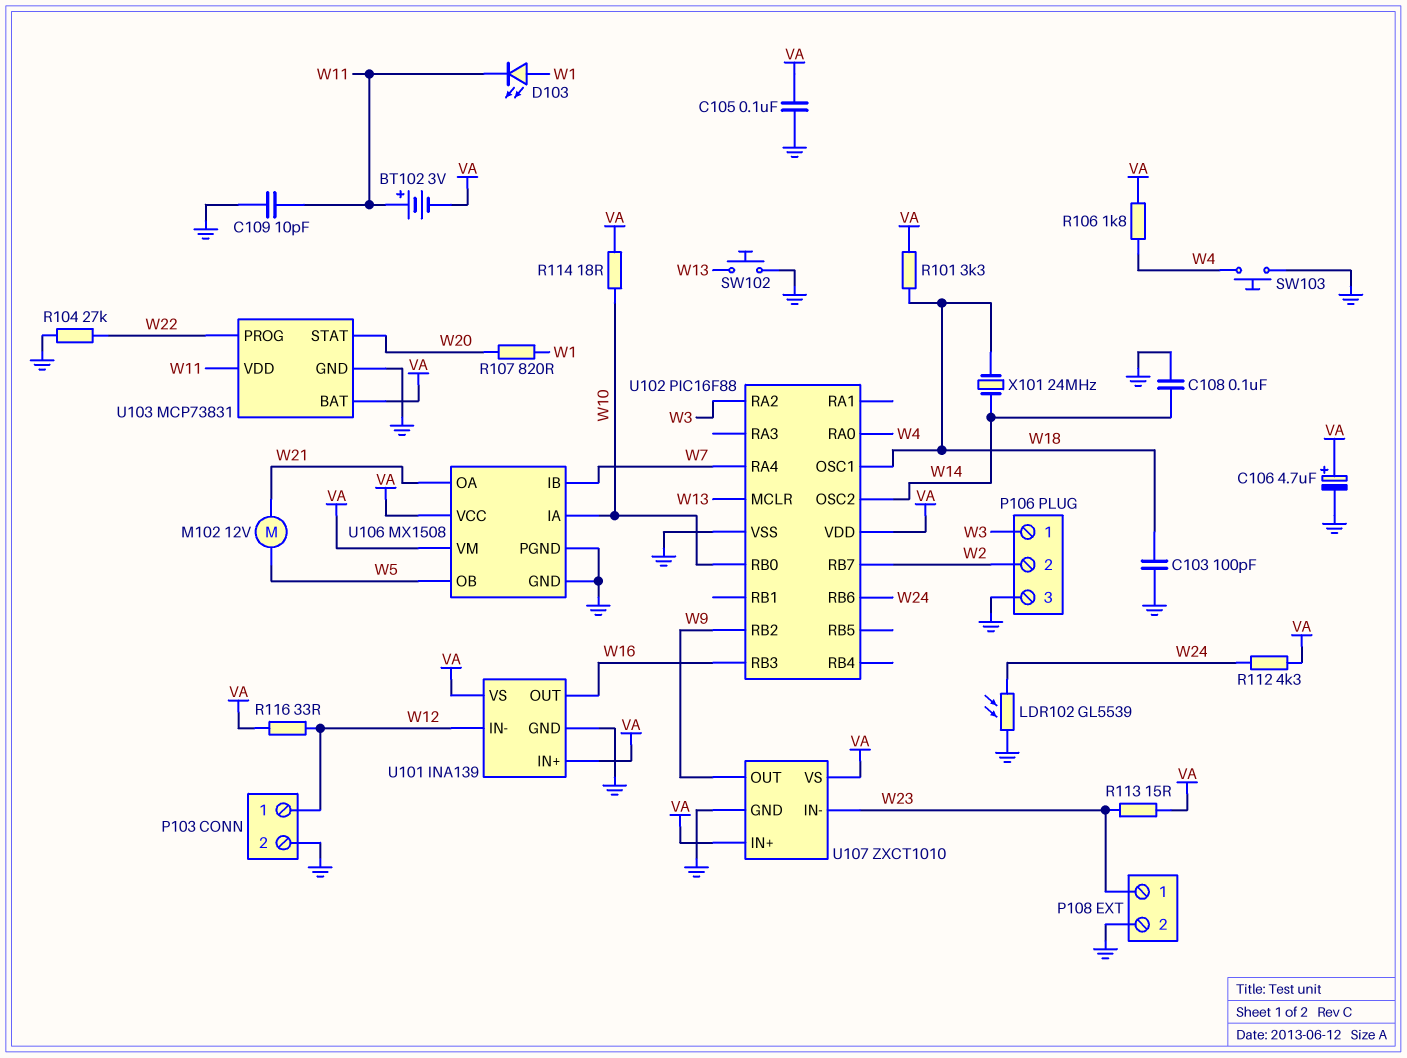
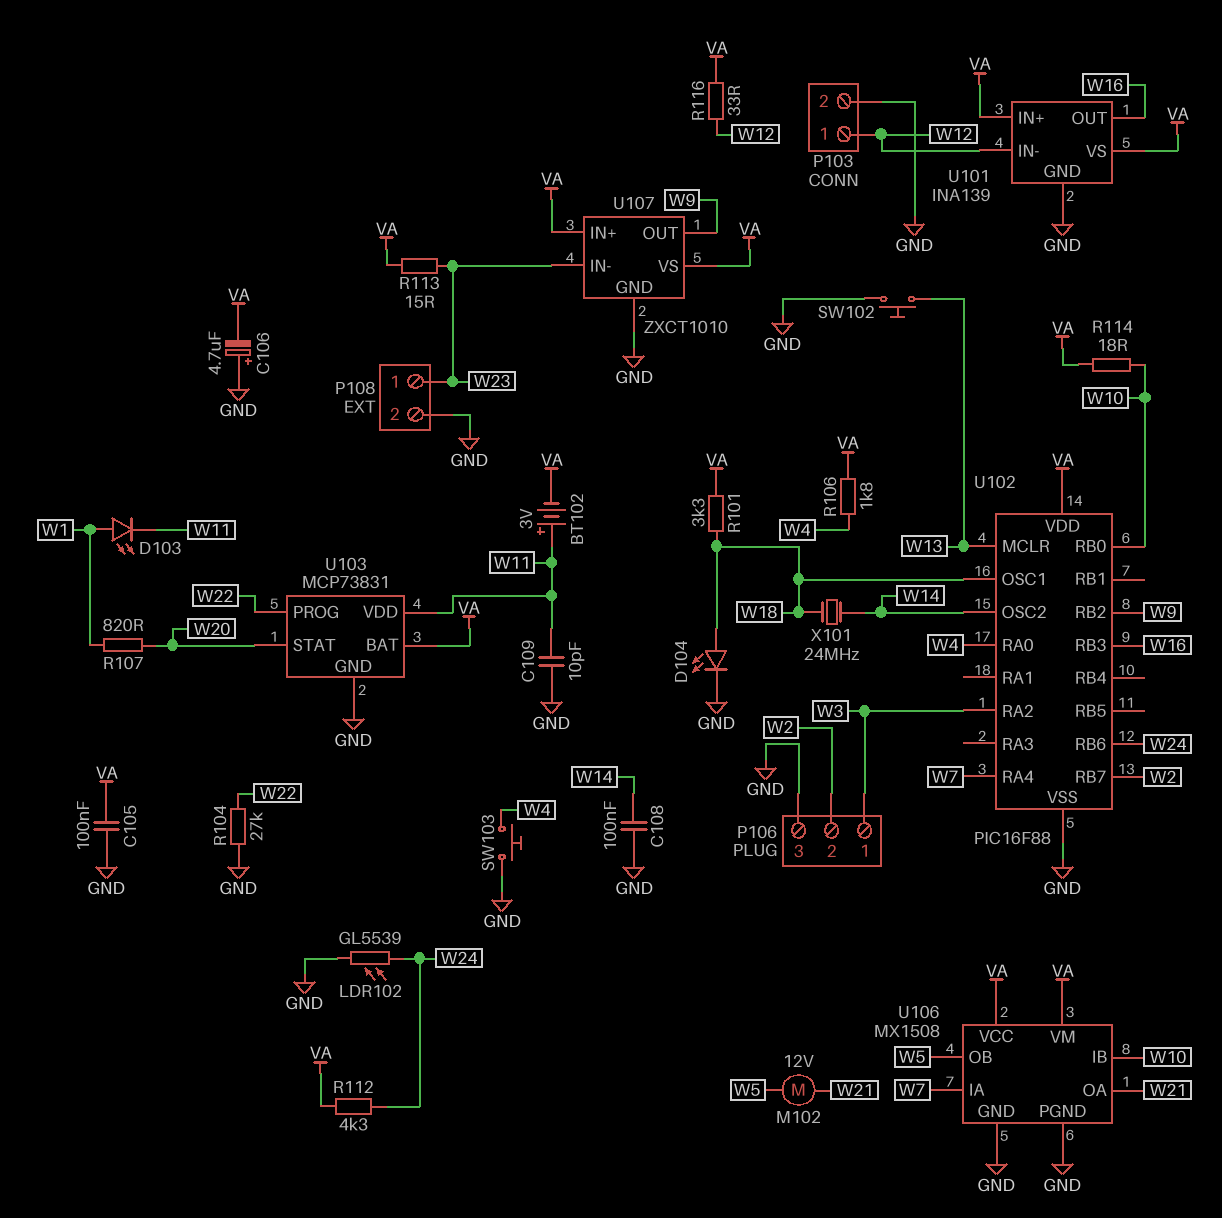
C103: 100pF (GND, W18) -> none
C106: 4.7uF (plus VA, minus GND) -> 4.7uF (plus GND, minus VA)
D104: none -> LED (A W18, K GND)
U106 pin IA: W10 -> W7
U106 pin IB: W7 -> W10

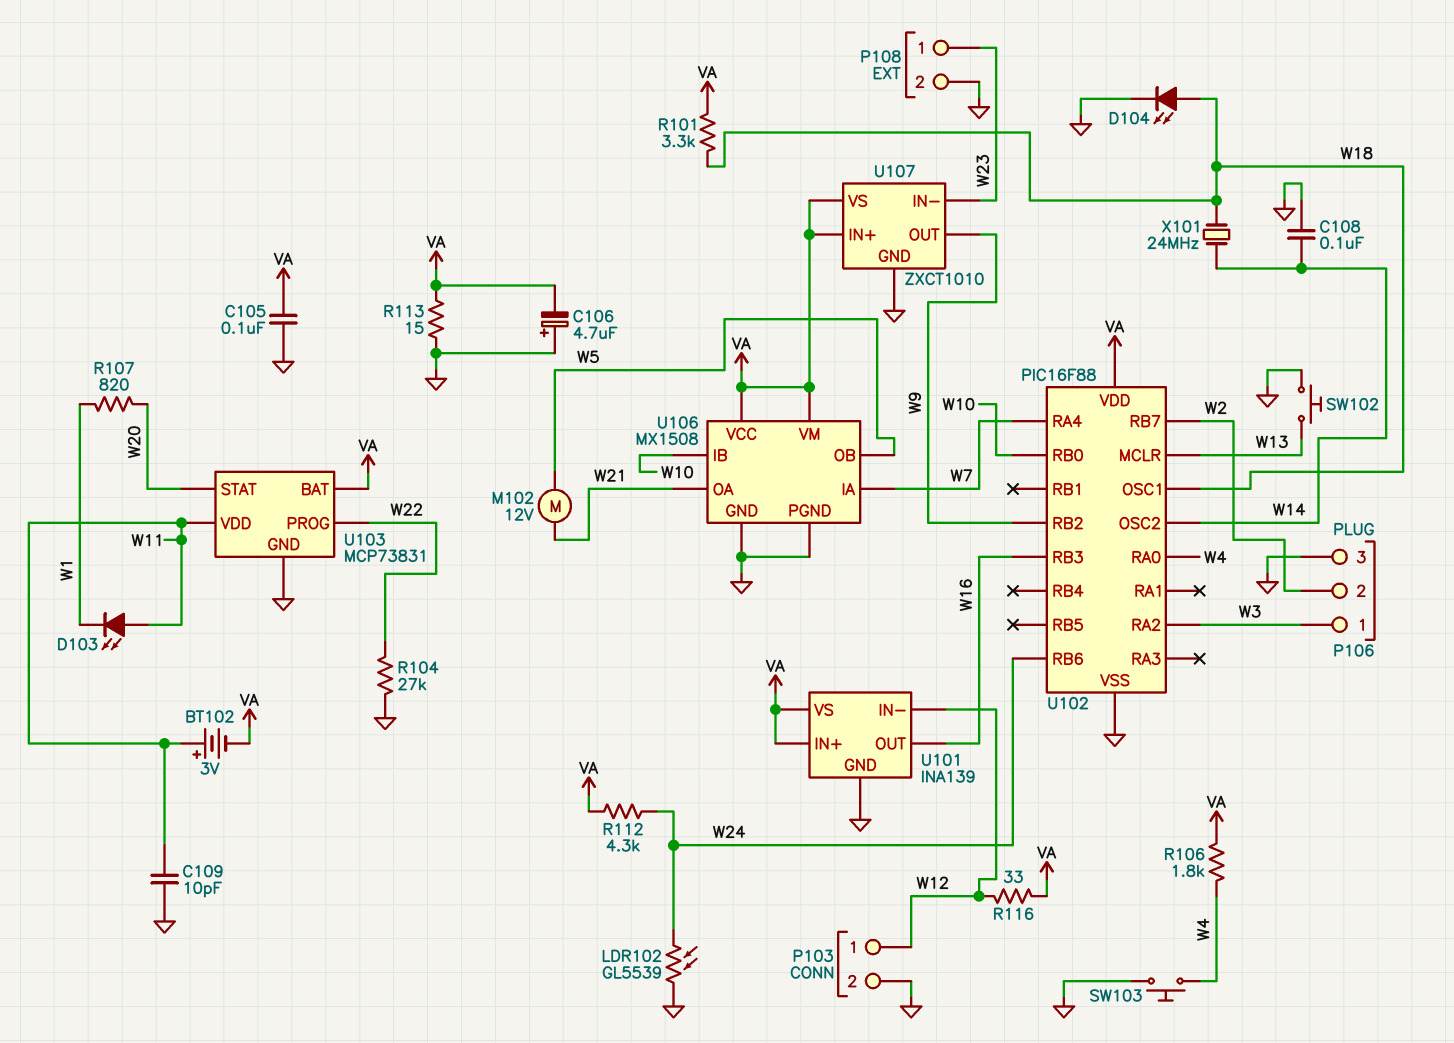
D103: LED (A W1, K W11) -> LED (A W11, K W1)
R113: 15 (VA, W23) -> 15 (GND, VA)
R114: 18 (VA, W10) -> none

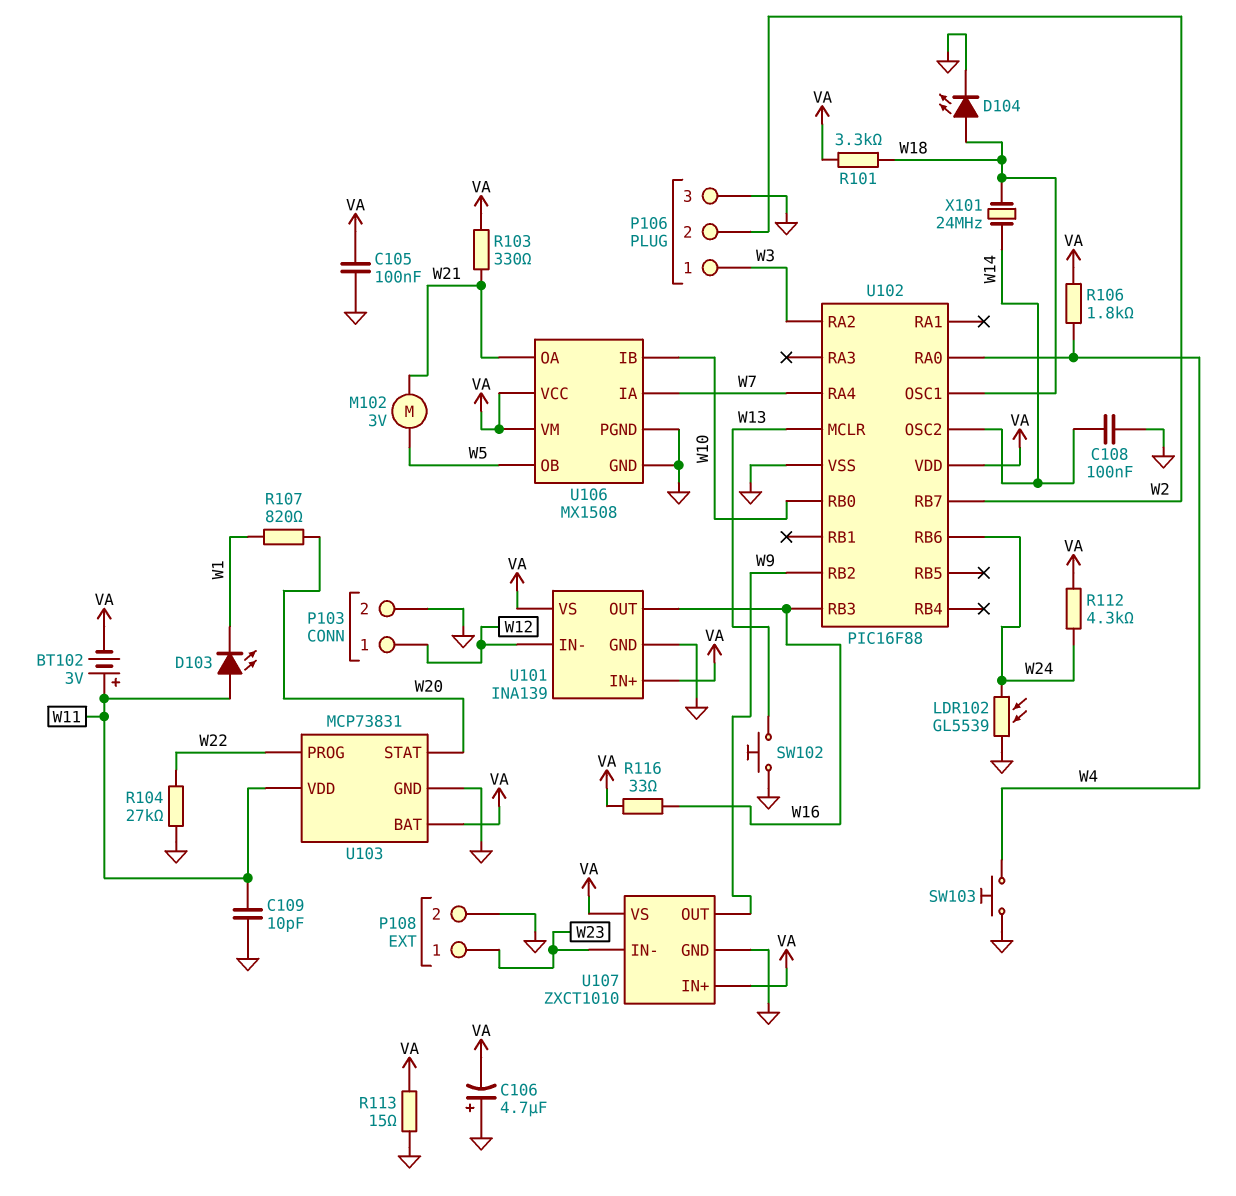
M102: motor 12V (W5, W21) -> motor 3V (W5, W21)
R103: none -> 330 (VA, W21)
R116: 33 (VA, W12) -> 33 (VA, W16)

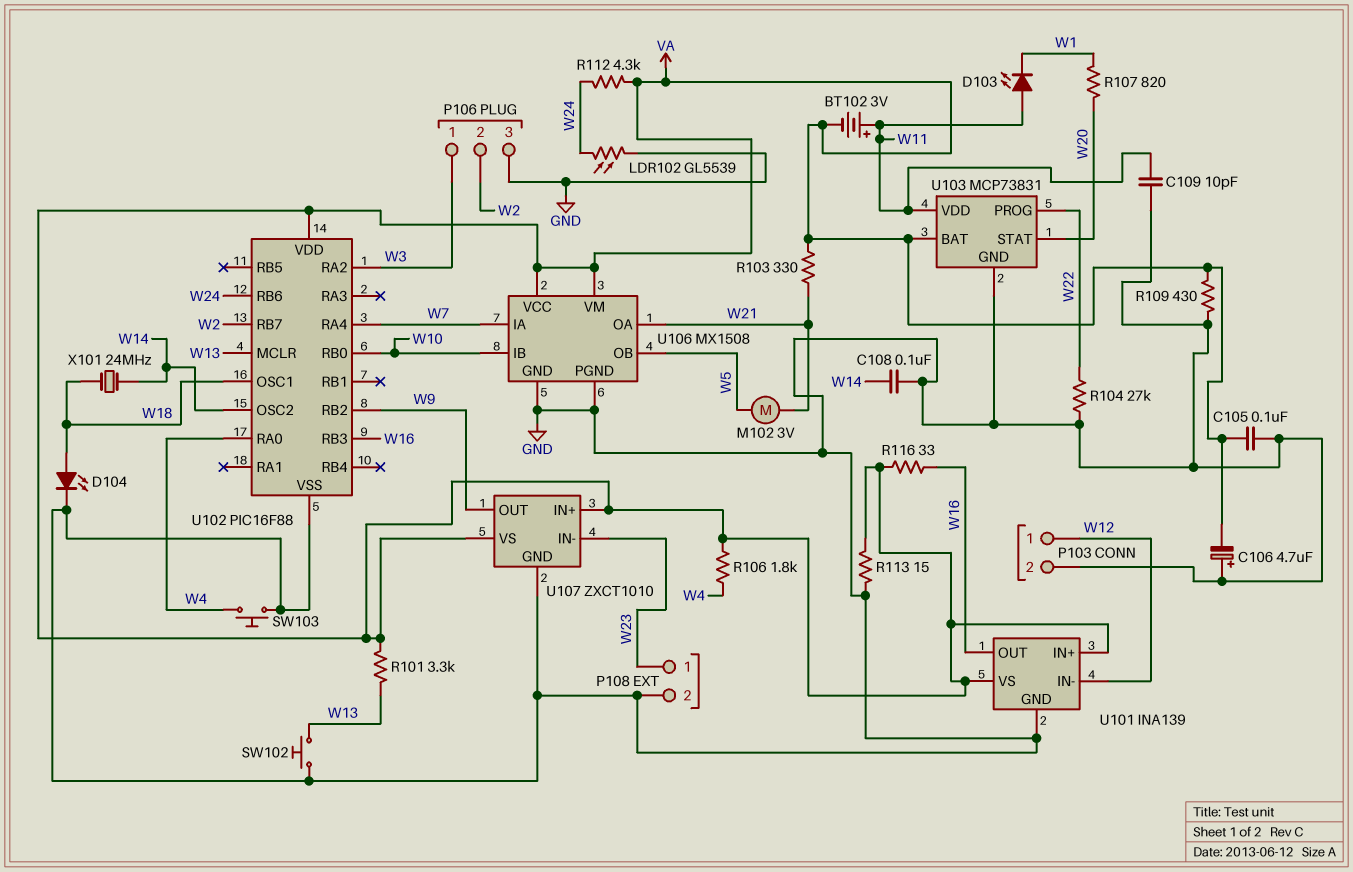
R101: 3.3k (VA, W18) -> 3.3k (VA, W13)
R109: none -> 430 (GND, VA)

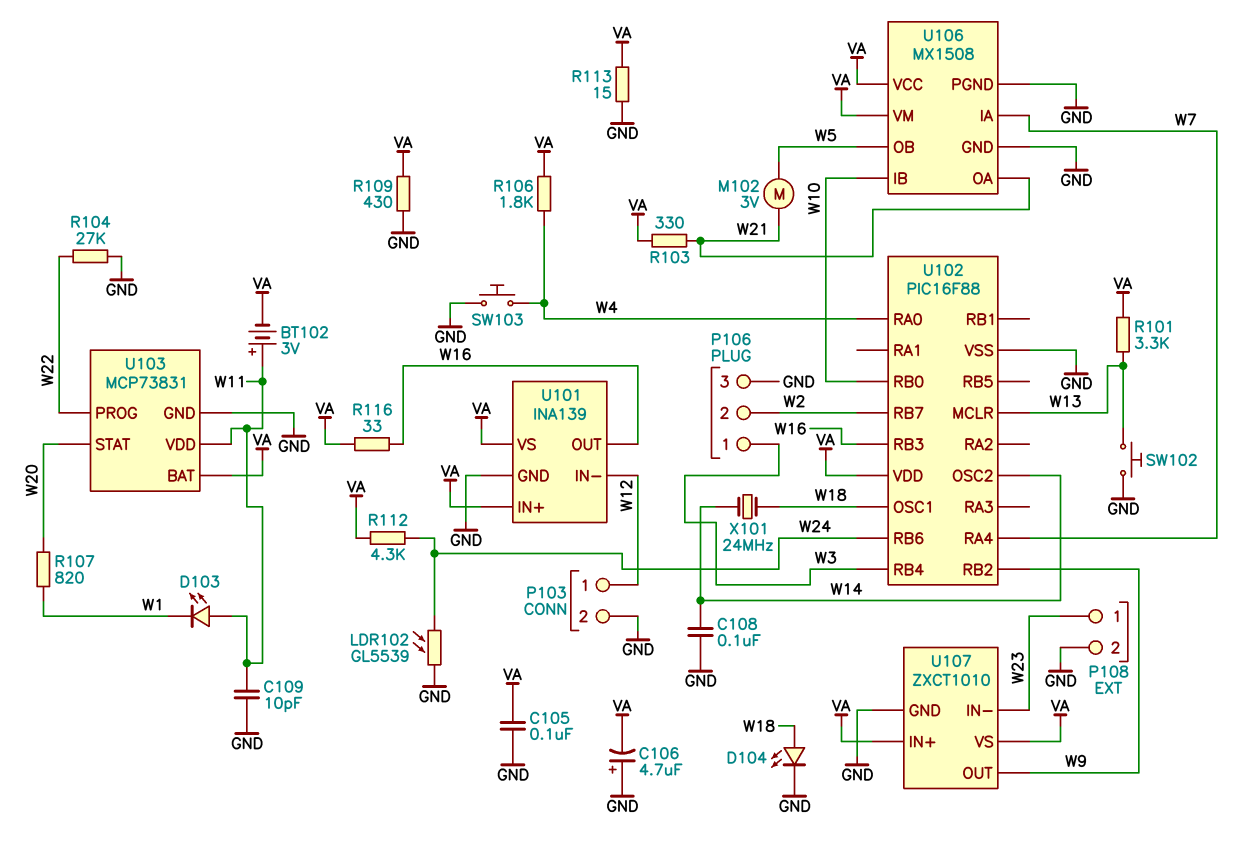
U102 pin RA2: W3 -> none
U102 pin RB4: none -> W3

